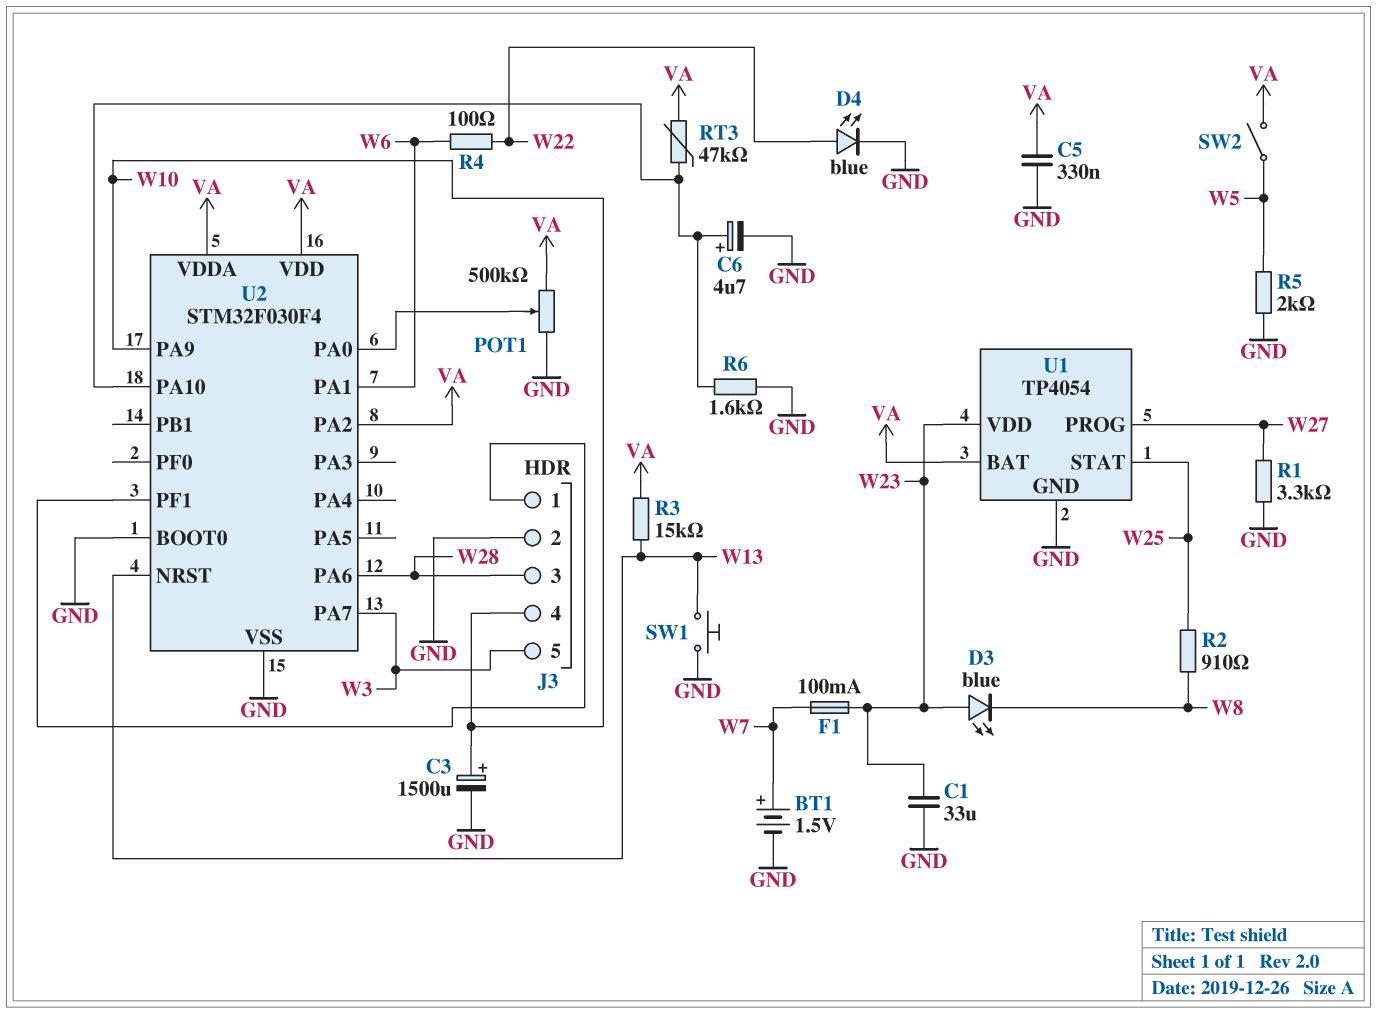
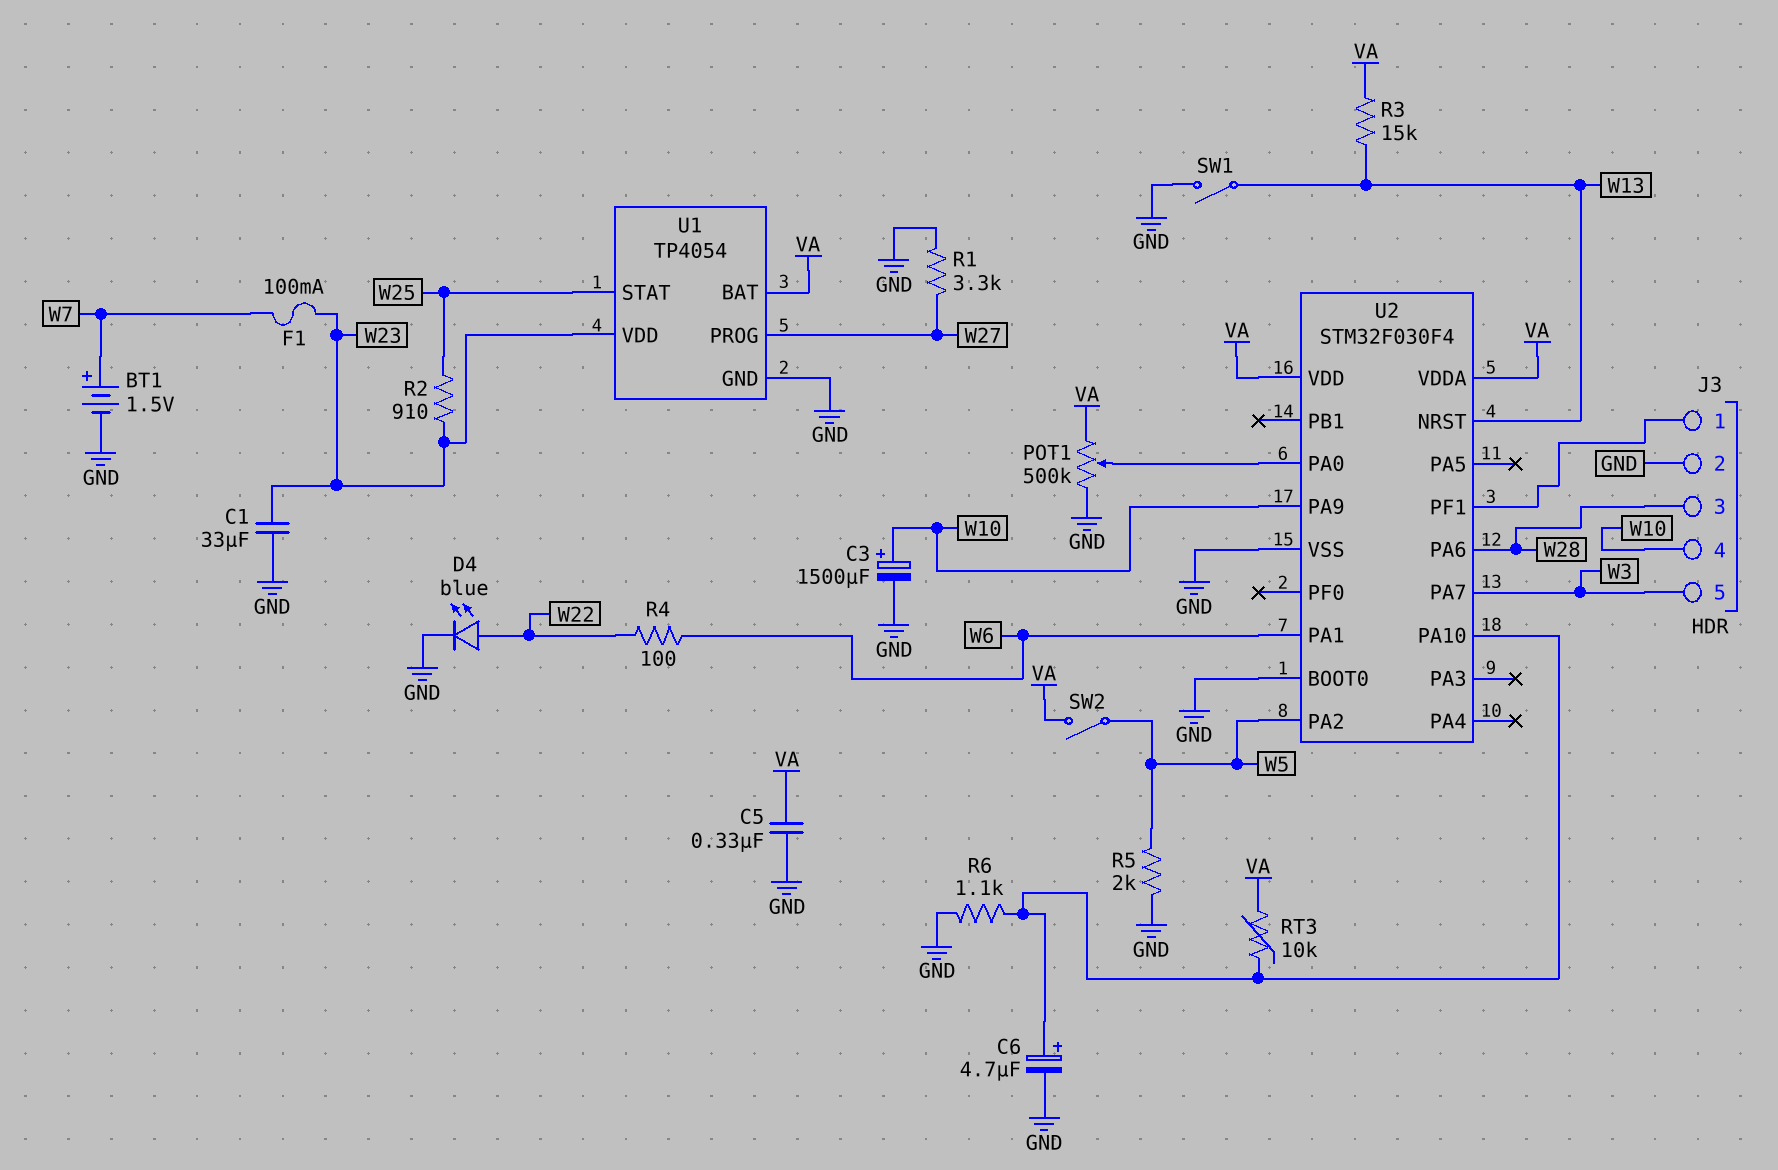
D3: LED blue (A W23, K W8) -> none
R2: 910 (W8, W25) -> 910 (W23, W25)
R6: 1.6k (GND, U2/PA10) -> 1.1k (GND, U2/PA10)
RT3: 47k (U2/PA10, VA) -> 10k (U2/PA10, VA)
SW1: button (GND, W13) -> switch (GND, W13)
U2 pin PA2: VA -> W5

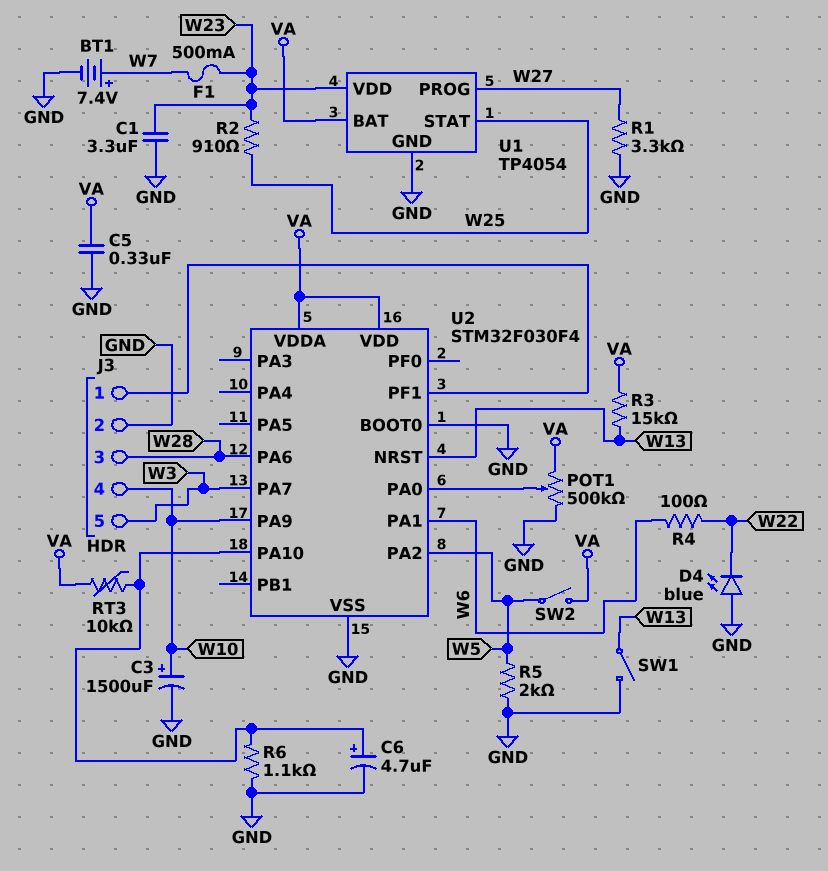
BT1: 1.5V (plus W7, minus GND) -> 7.4V (plus W7, minus GND)
C1: 33uF (GND, W23) -> 3.3uF (GND, W23)
D4: LED blue (A W22, K GND) -> LED blue (A GND, K W22)
F1: 100mA (W7, W23) -> 500mA (W7, W23)

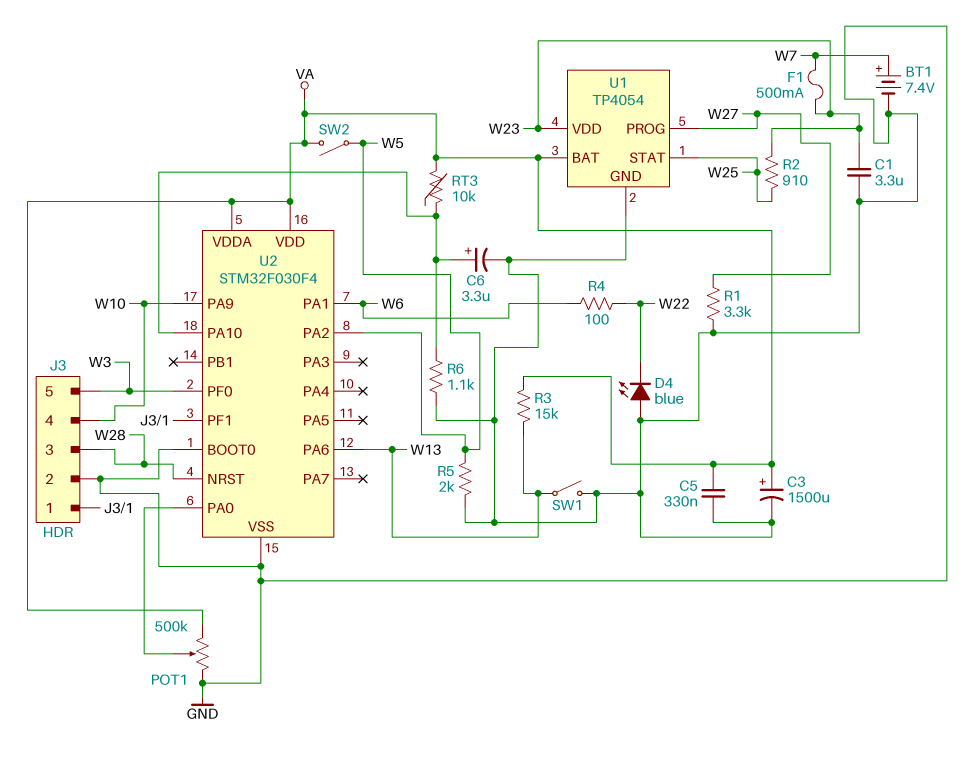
C3: 1500uF (plus W10, minus GND) -> 1500uF (plus VA, minus GND)
C6: 4.7uF (plus U2/PA10, minus GND) -> 3.3uF (plus U2/PA10, minus GND)
U2 pin NRST: W13 -> W28
U2 pin PA6: W28 -> W13
U2 pin PA7: W3 -> none
U2 pin PF0: none -> W3

